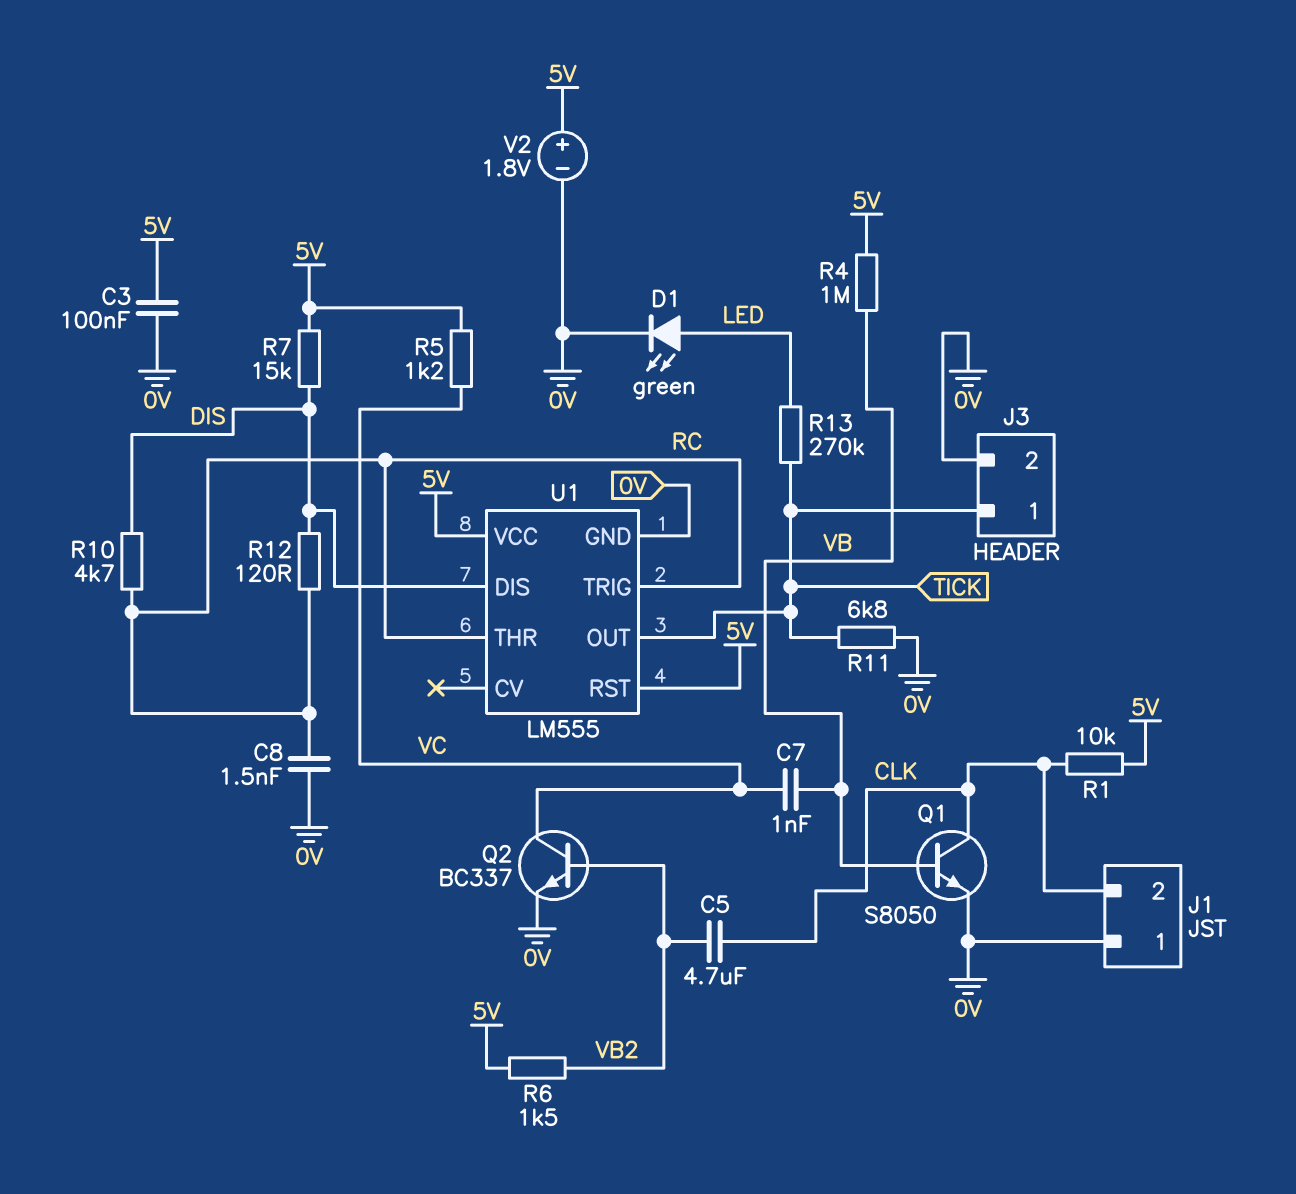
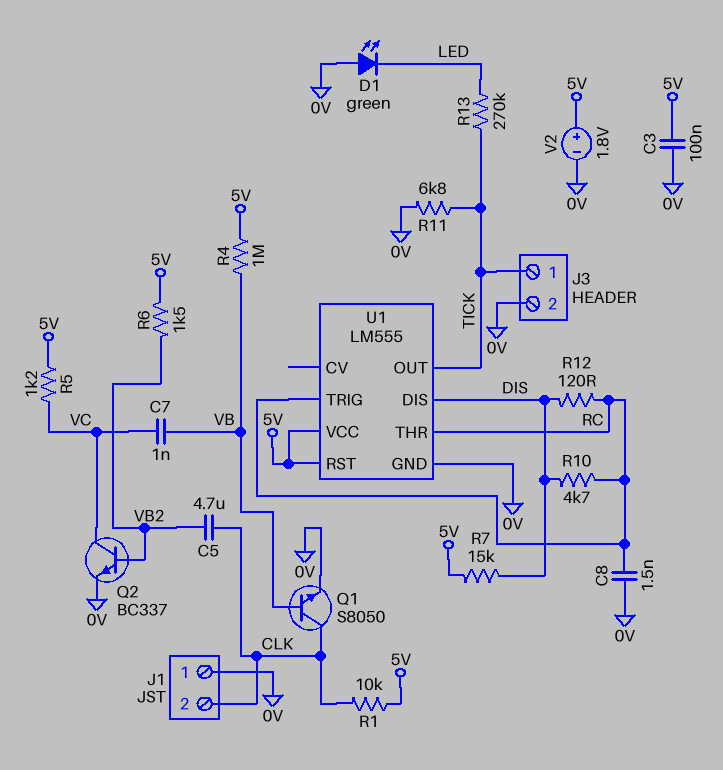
D1: LED green (A LED, K 0V) -> LED green (A 0V, K LED)

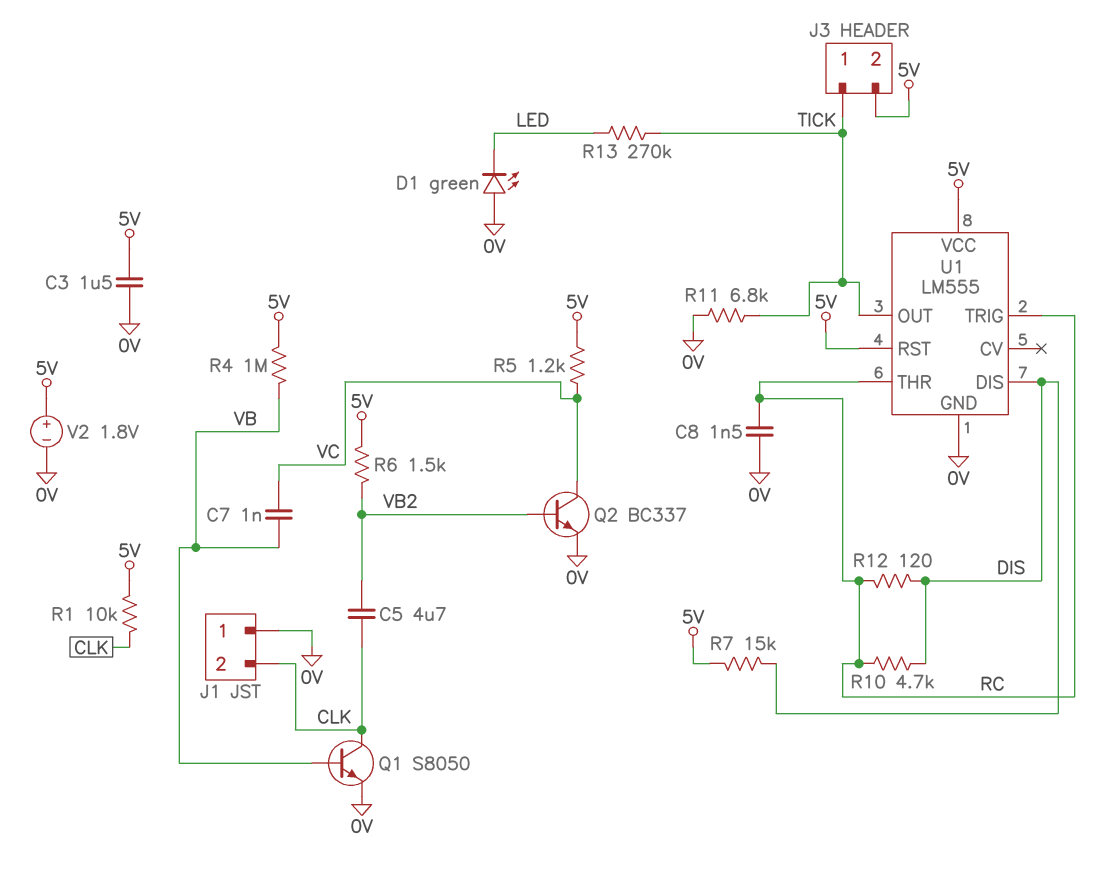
C3: 100nF (0V, 5V) -> 1.5uF (0V, 5V)
J3 pin 2: 0V -> 5V

